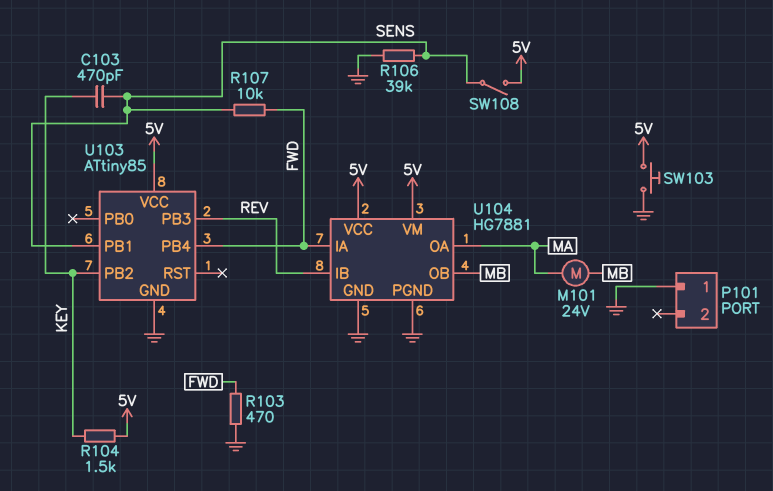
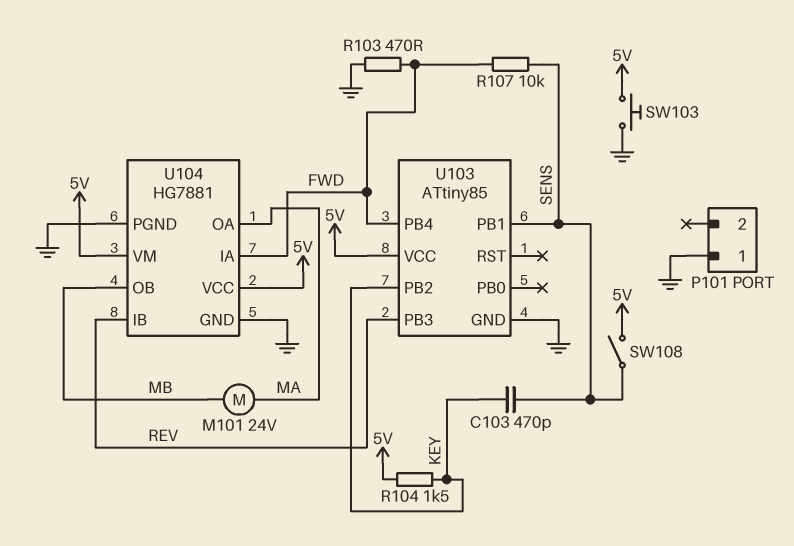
R106: 39k (GND, SENS) -> none

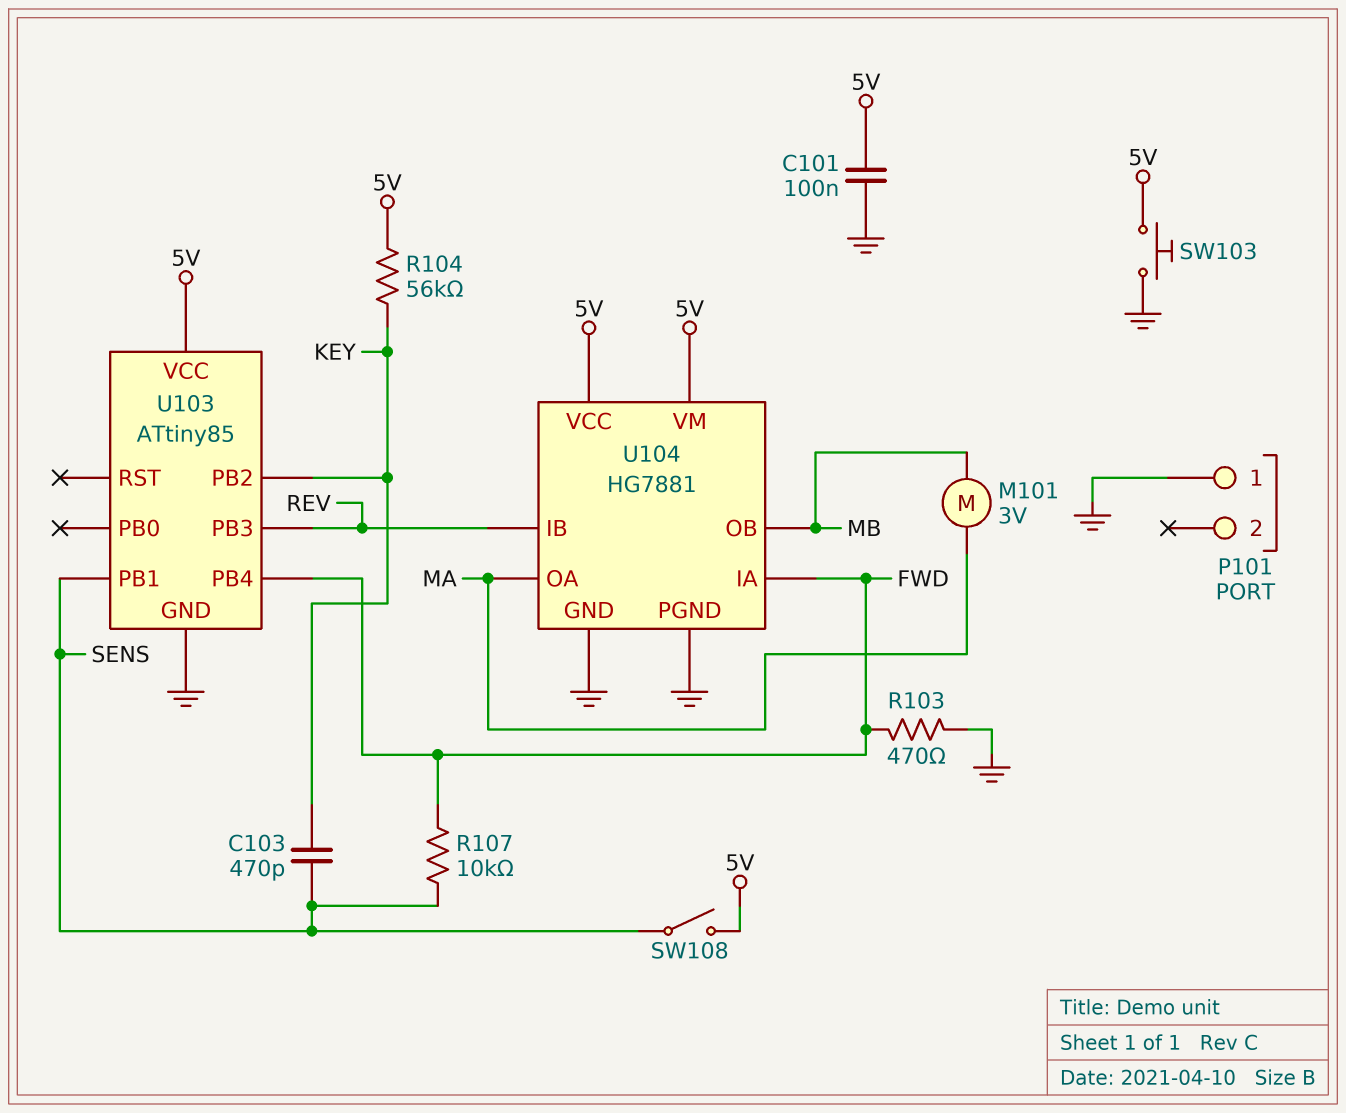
C101: none -> 100nF (5V, GND)
M101: motor 24V (MA, MB) -> motor 3V (MA, MB)
R104: 1.5k (5V, KEY) -> 56k (5V, KEY)

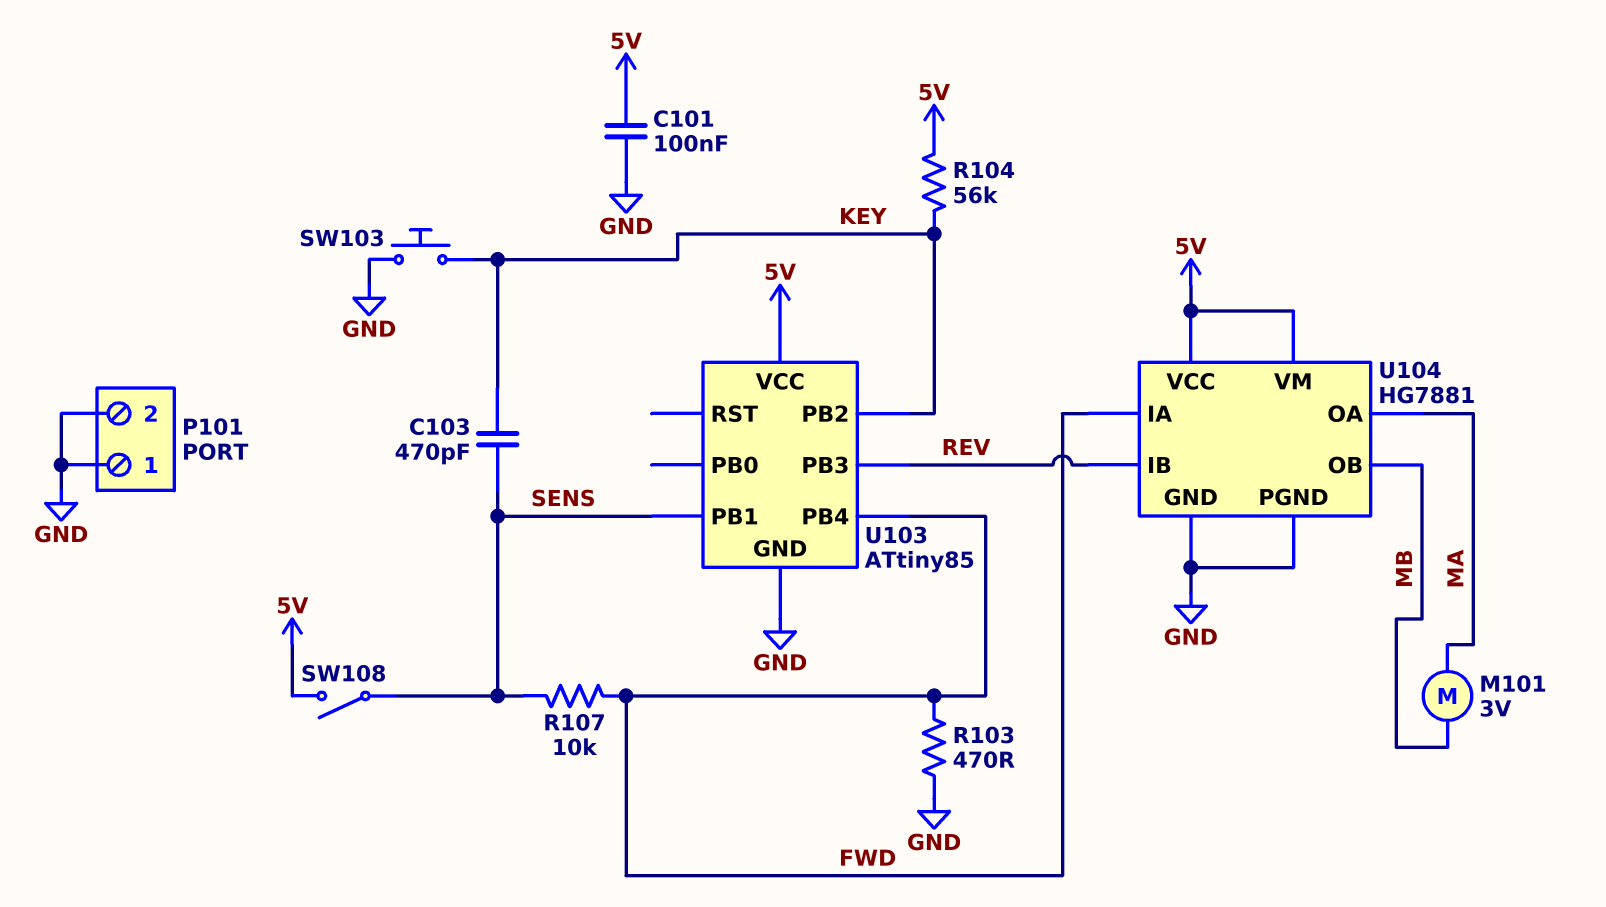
P101 pin 2: none -> GND
SW103: button (5V, GND) -> button (GND, KEY)

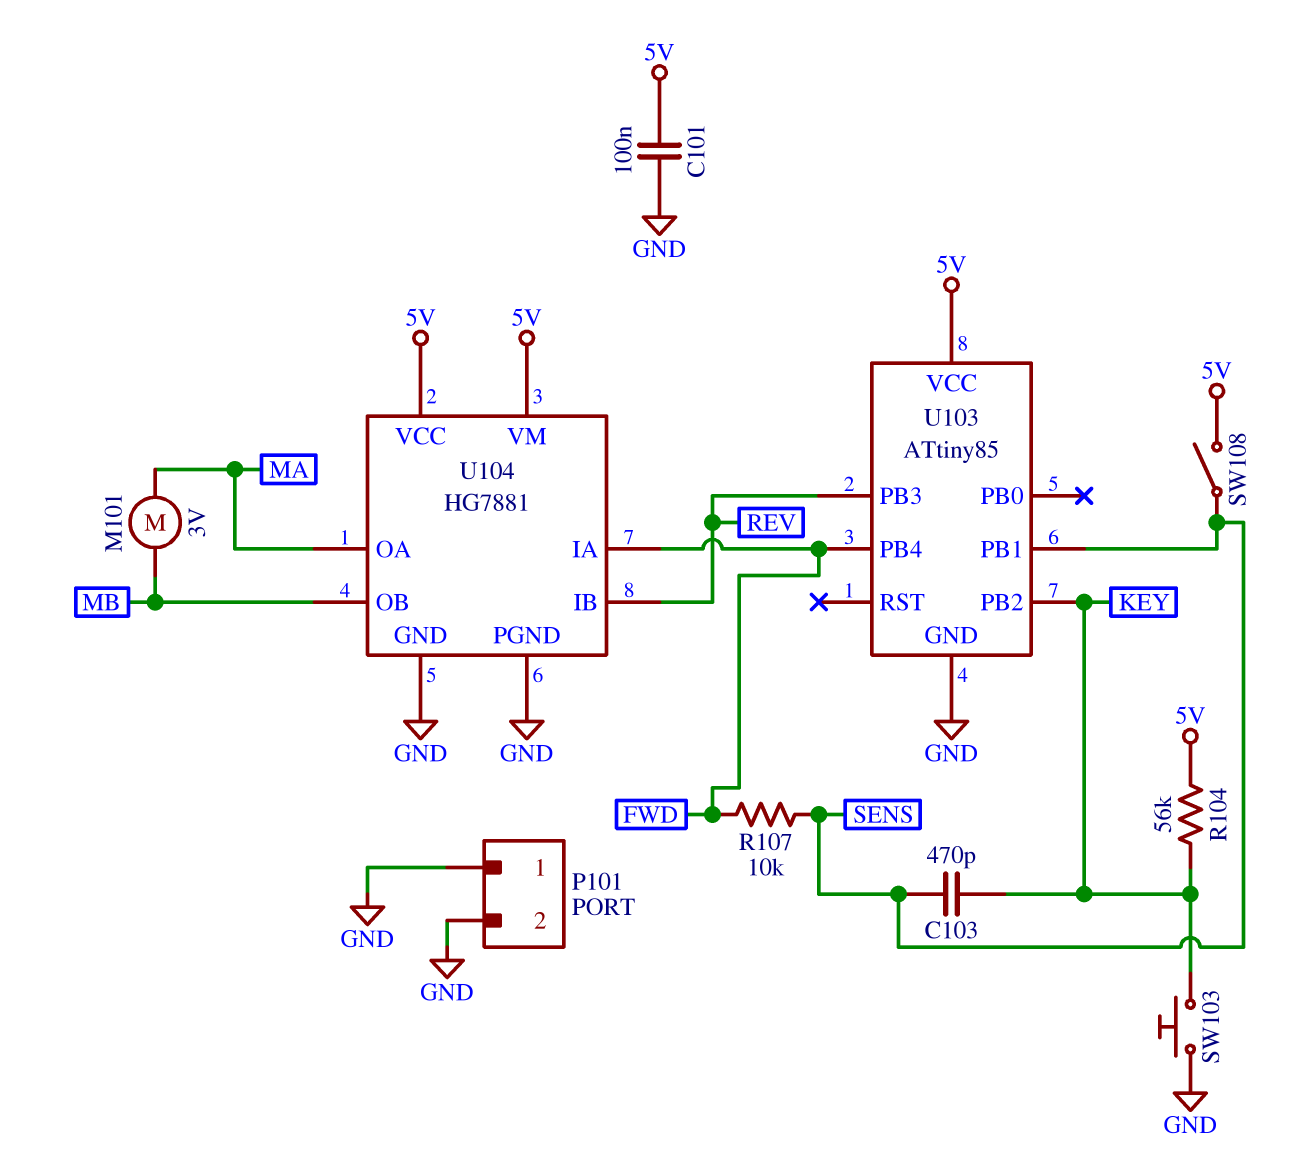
R103: 470 (FWD, GND) -> none

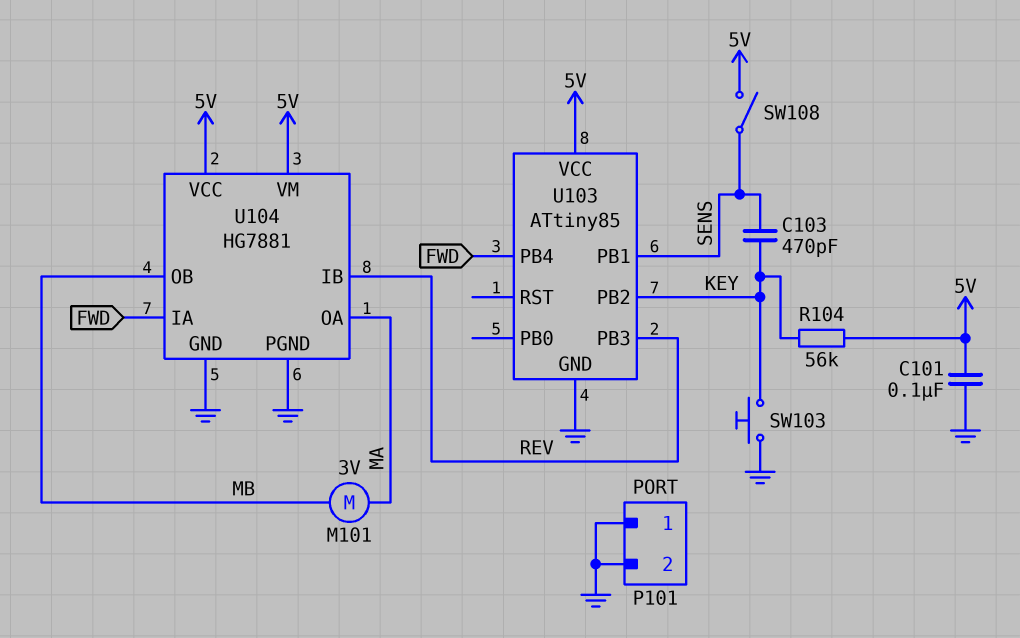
R107: 10k (FWD, SENS) -> none

